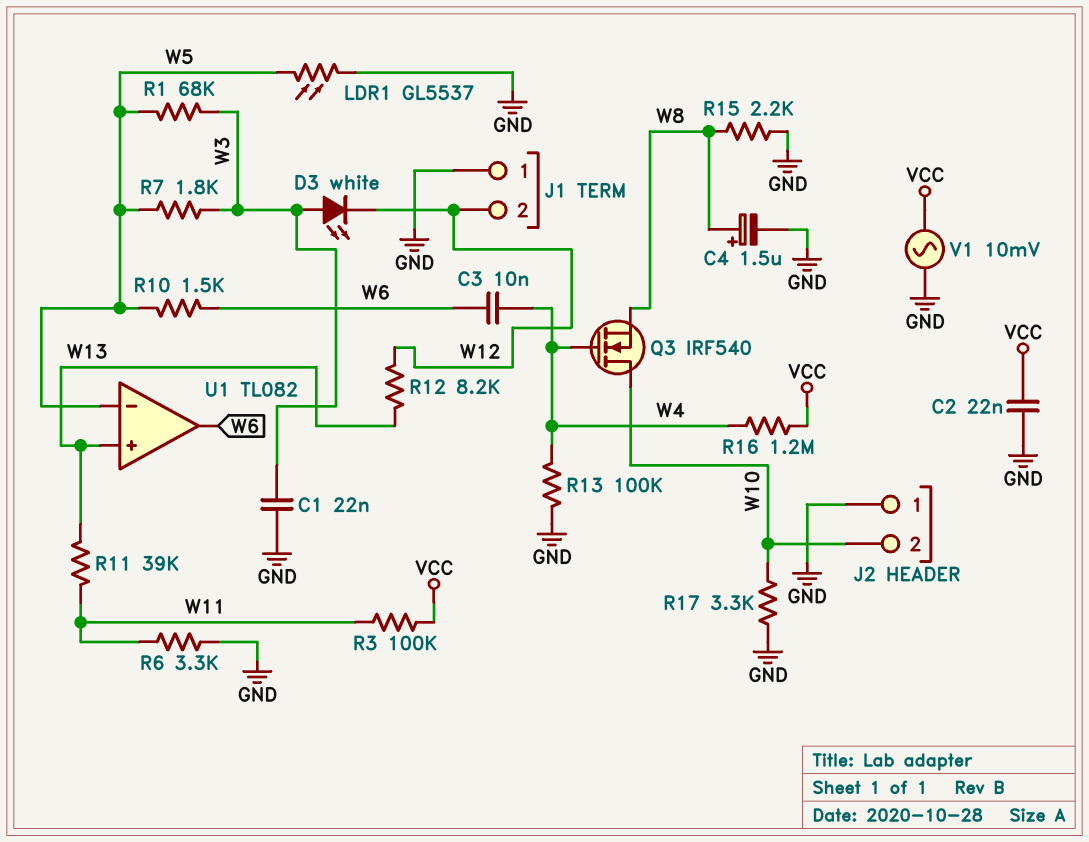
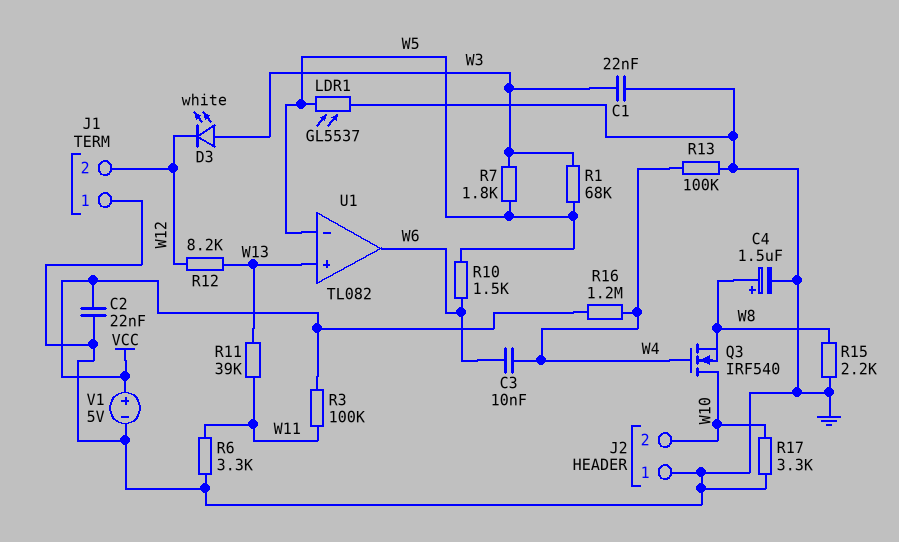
V1: AC 10mV (GND, VCC) -> 5V (plus VCC, minus GND)

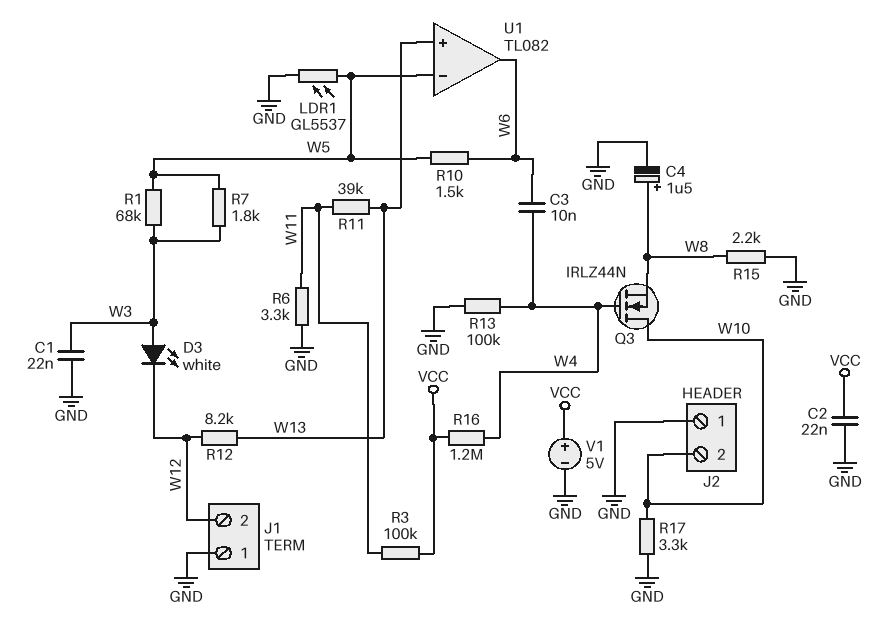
Q3: NMOS IRF540 (G W4, D W10, S W8) -> NMOS IRLZ44N (G W4, D W10, S W8)

